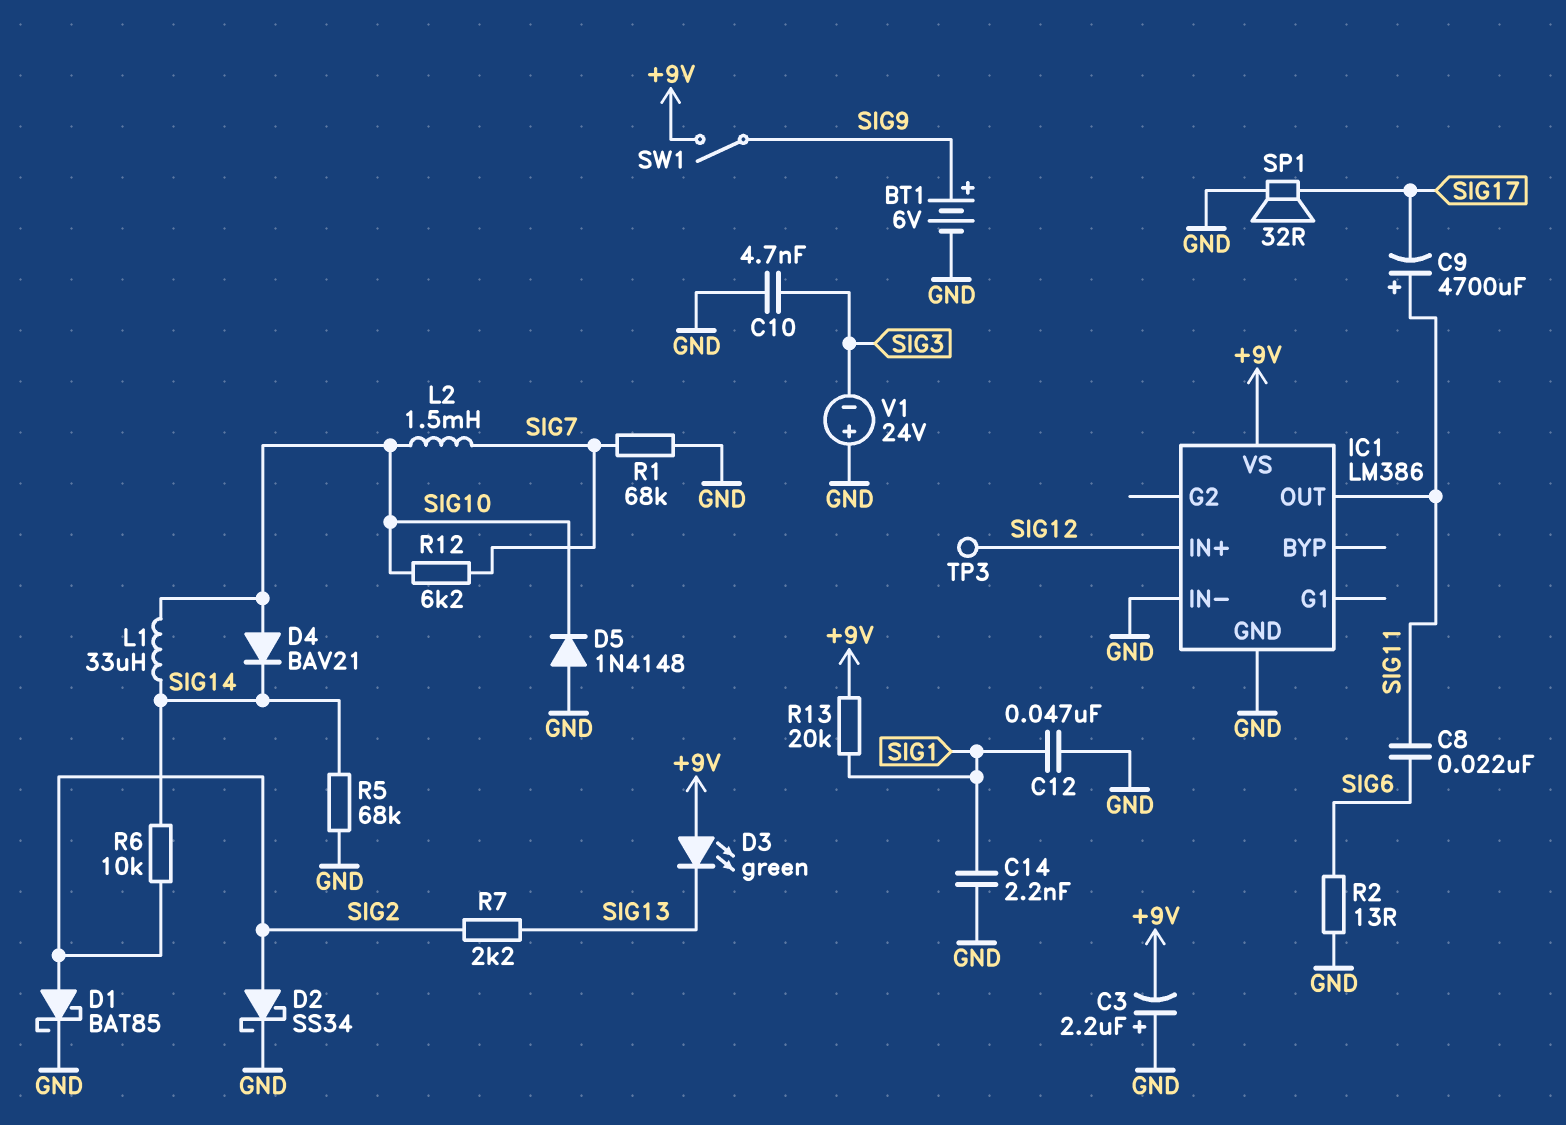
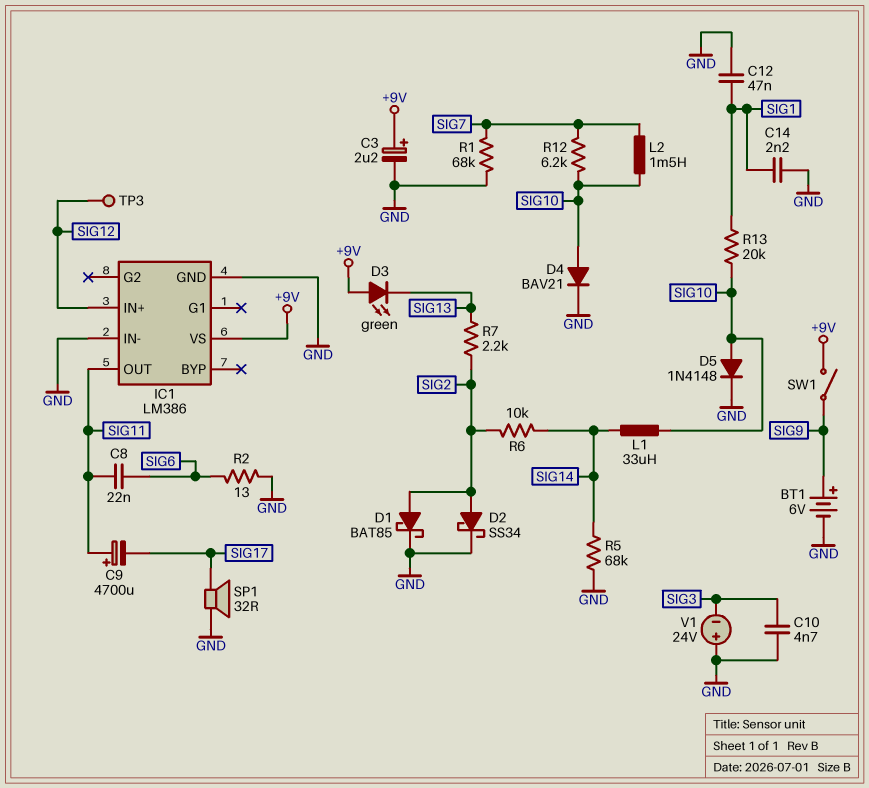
C3: 2.2uF (plus GND, minus +9V) -> 2.2uF (plus +9V, minus GND)
D4: diode BAV21 (A SIG10, K SIG14) -> diode BAV21 (A SIG10, K GND)
D5: diode 1N4148 (A GND, K SIG10) -> diode 1N4148 (A SIG10, K GND)
R13: 20k (+9V, SIG1) -> 20k (SIG1, SIG10)

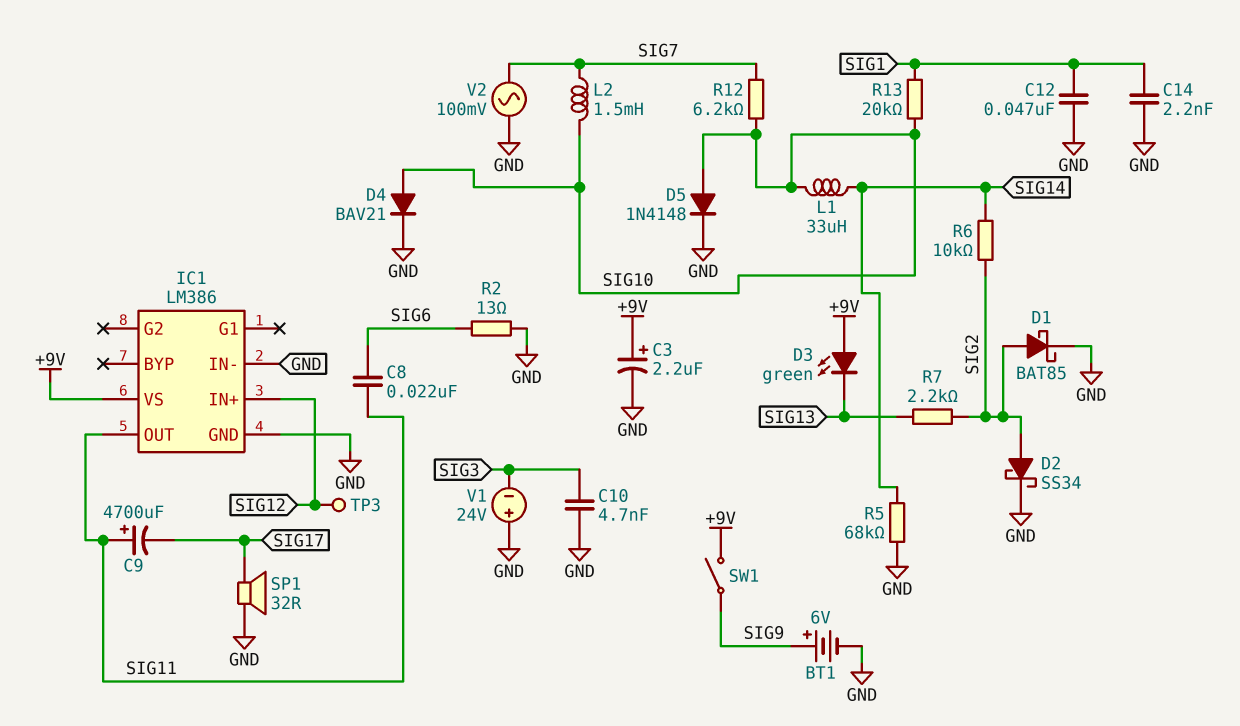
R1: 68k (GND, SIG7) -> none
V2: none -> AC 100mV (GND, SIG7)

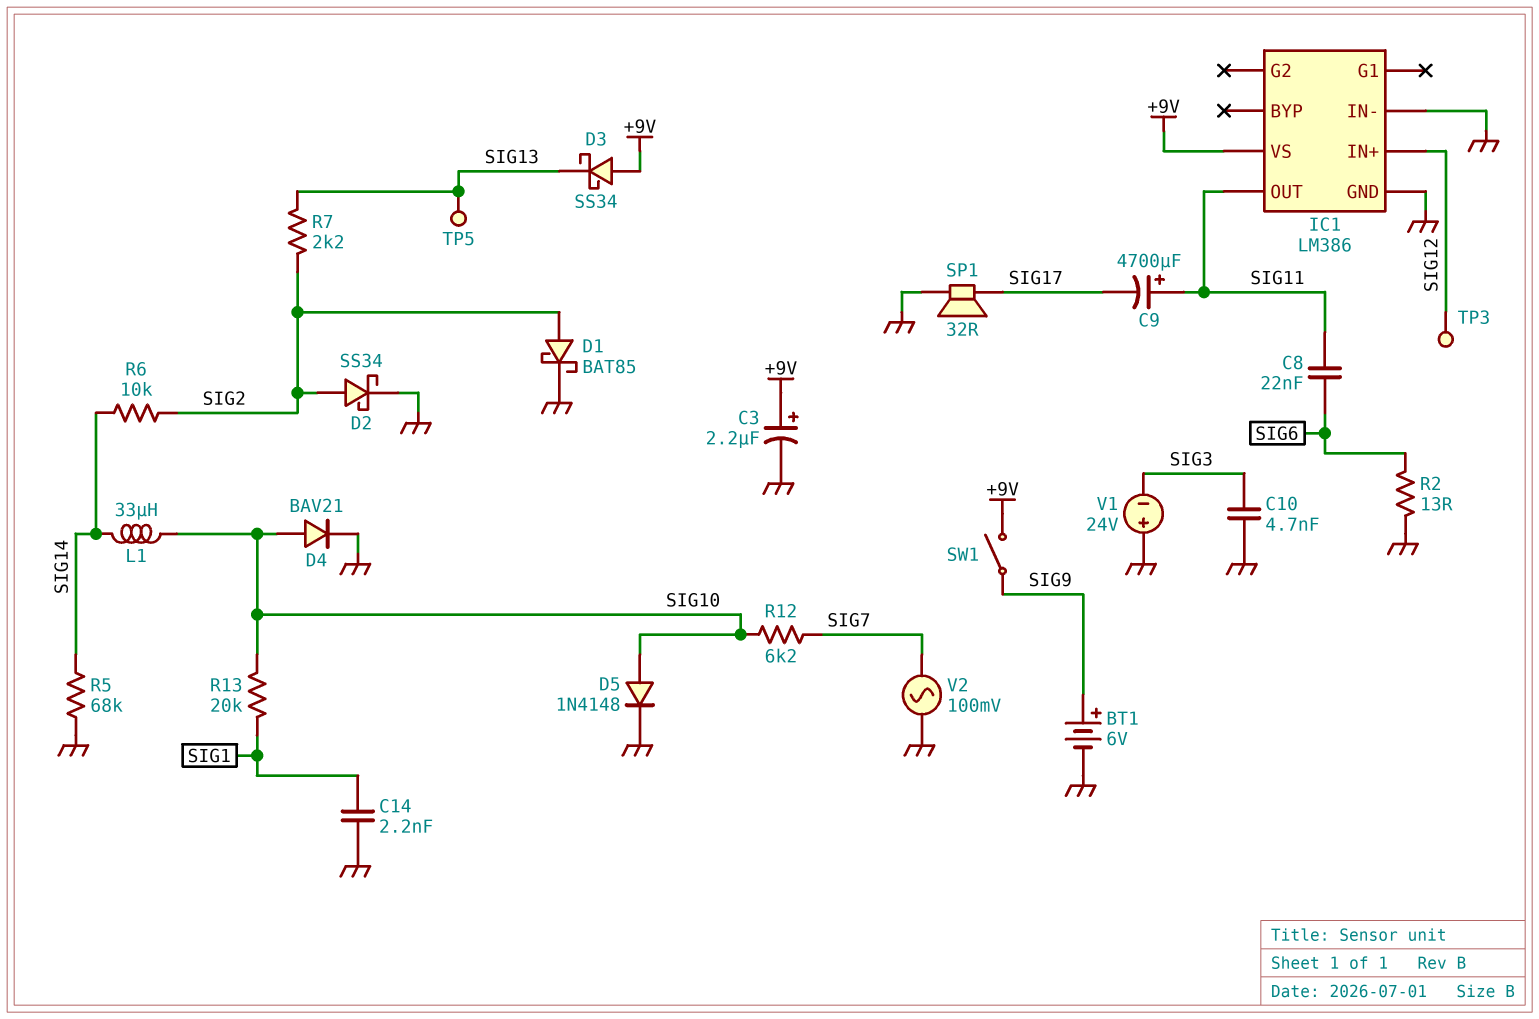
C12: 47nF (GND, SIG1) -> none
D3: LED green (A +9V, K SIG13) -> schottky SS34 (A +9V, K SIG13)
L2: 1.5mH (SIG7, SIG10) -> none
TP5: none -> test point (SIG13)

